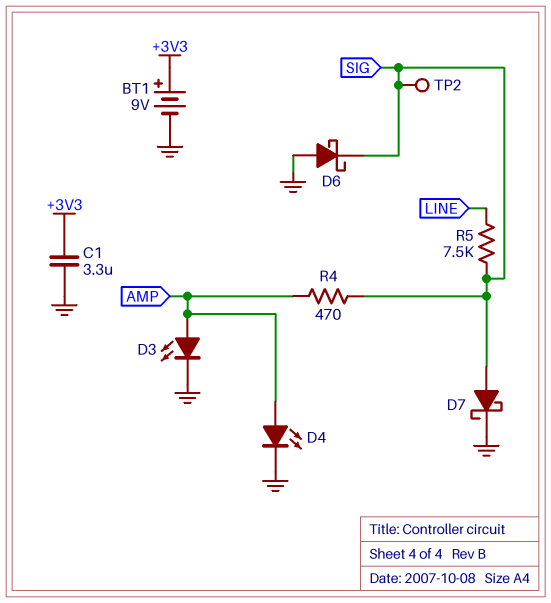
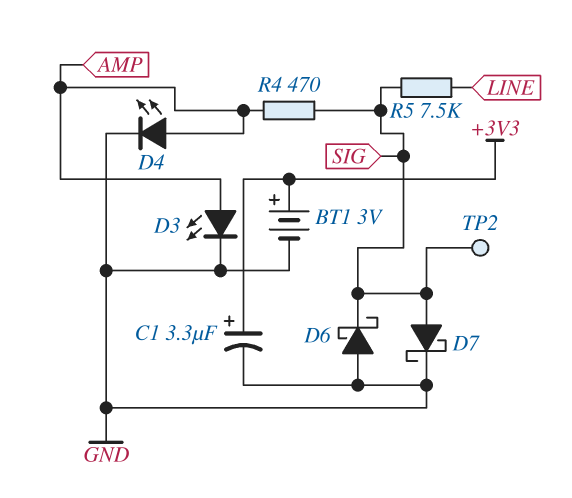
BT1: 9V (plus +3V3, minus GND) -> 3V (plus +3V3, minus GND)
C1: 3.3uF (+3V3, GND) -> 3.3uF (plus +3V3, minus GND)

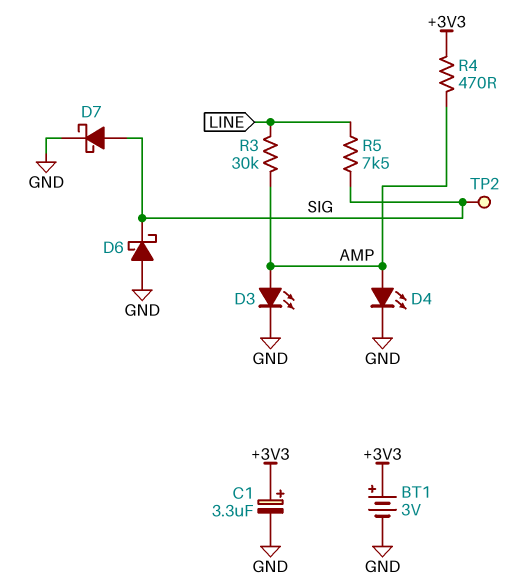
R3: none -> 30k (AMP, LINE)
R4: 470 (AMP, SIG) -> 470 (+3V3, AMP)

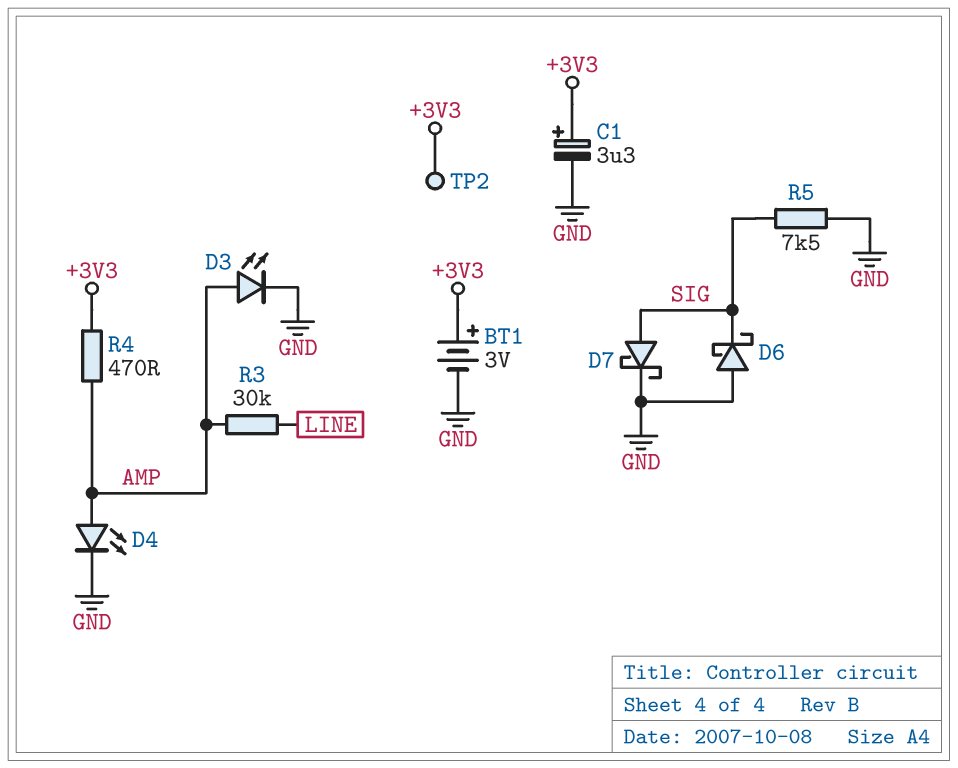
R5: 7.5k (LINE, SIG) -> 7.5k (GND, SIG)
TP2: test point (SIG) -> test point (+3V3)

